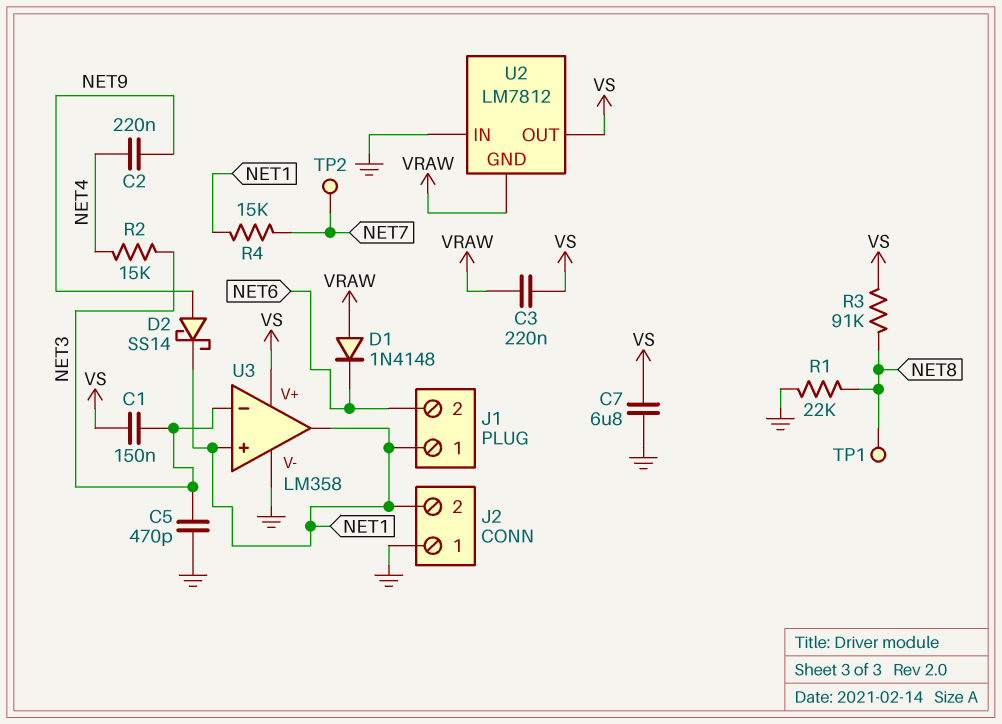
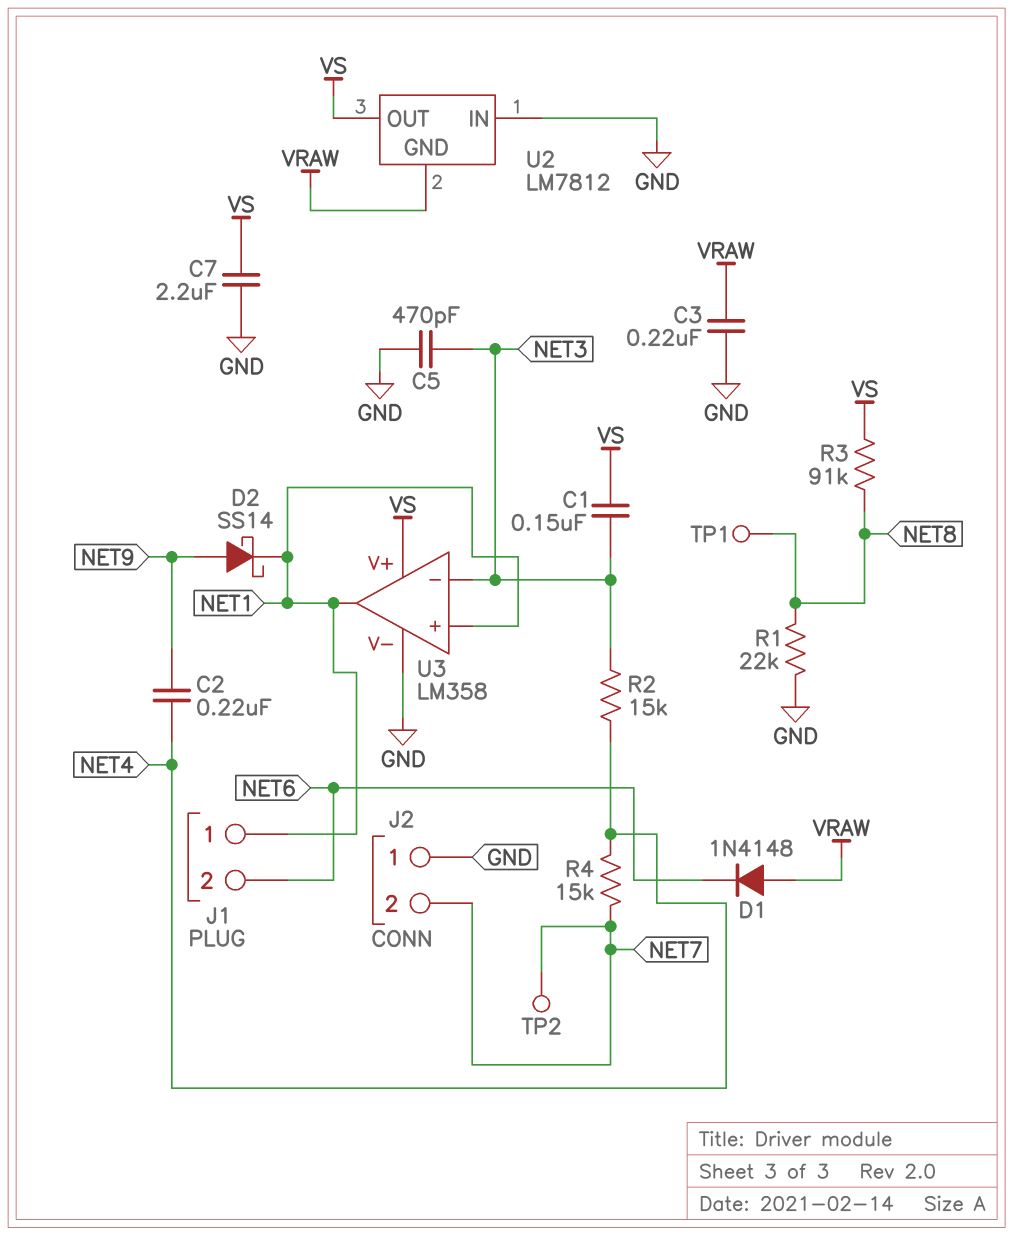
C3: 220nF (VRAW, VS) -> 220nF (GND, VRAW)
C7: 6.8uF (GND, VS) -> 2.2uF (GND, VS)
J2 pin 2: NET1 -> NET7
R4: 15k (NET1, NET7) -> 15k (NET4, NET7)

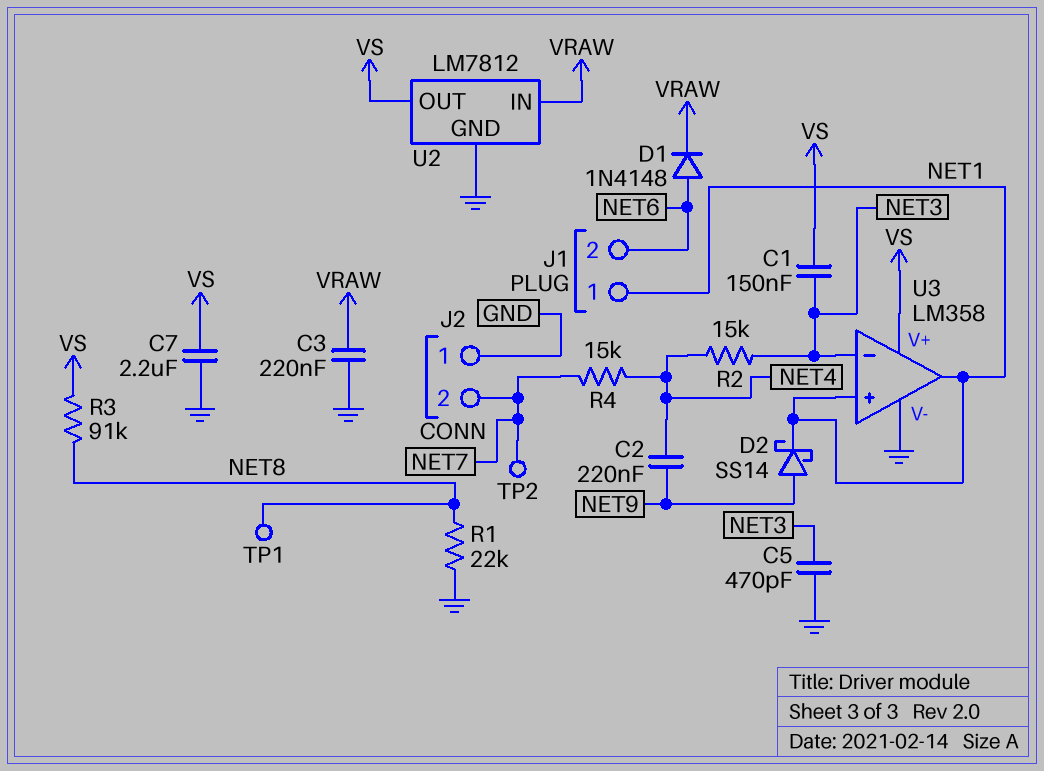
D1: diode 1N4148 (A VRAW, K NET6) -> diode 1N4148 (A NET6, K VRAW)
U2 pin GND: VRAW -> GND
U2 pin IN: GND -> VRAW

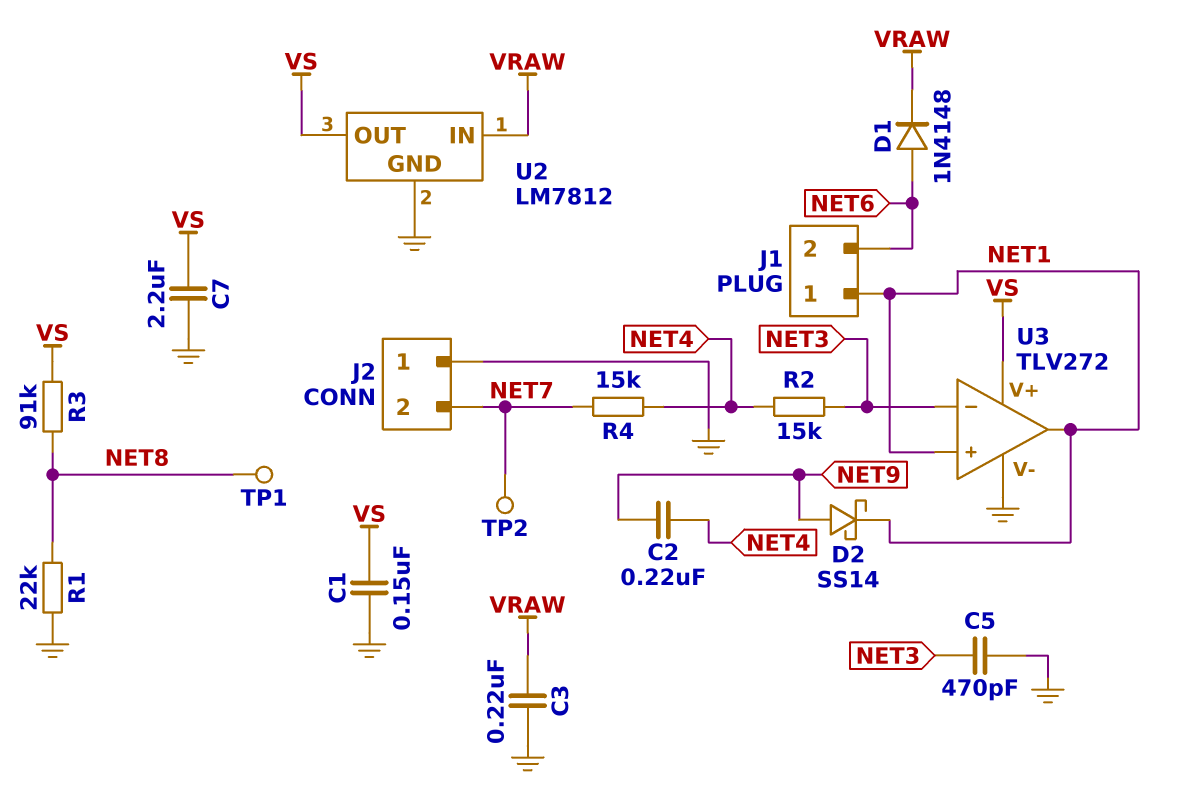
C1: 150nF (NET3, VS) -> 150nF (GND, VS)
U3: LM358 -> TLV272

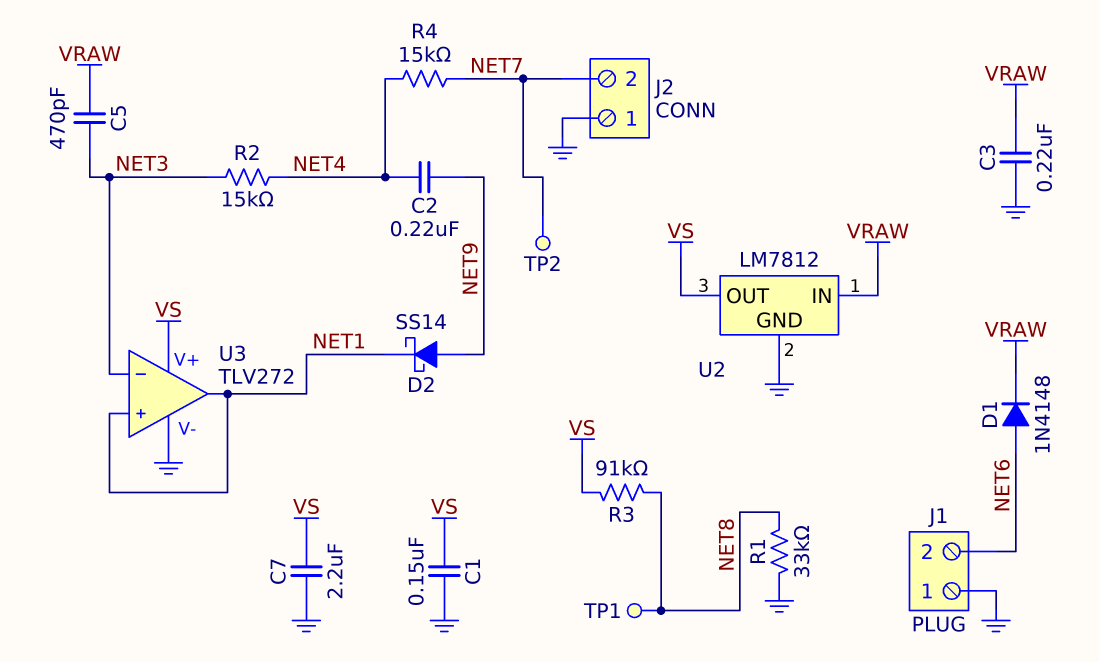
C5: 470pF (GND, NET3) -> 470pF (NET3, VRAW)
J1 pin 1: NET1 -> GND
R1: 22k (GND, NET8) -> 33k (GND, NET8)

